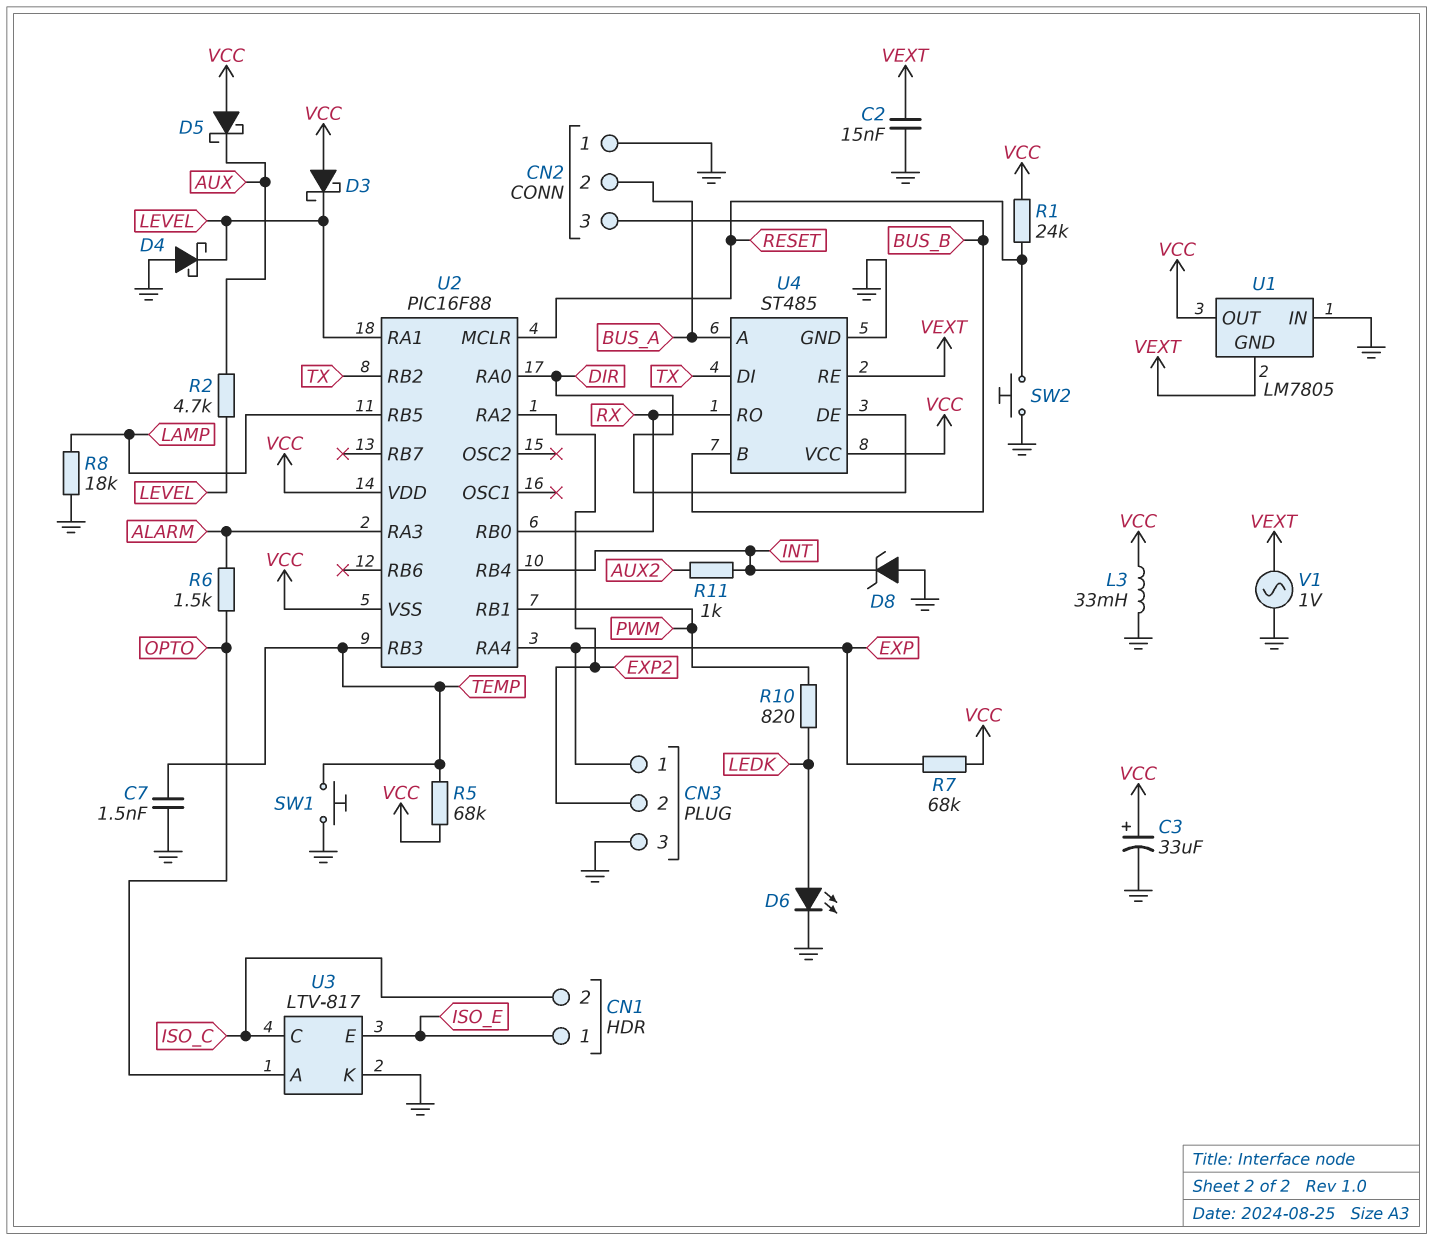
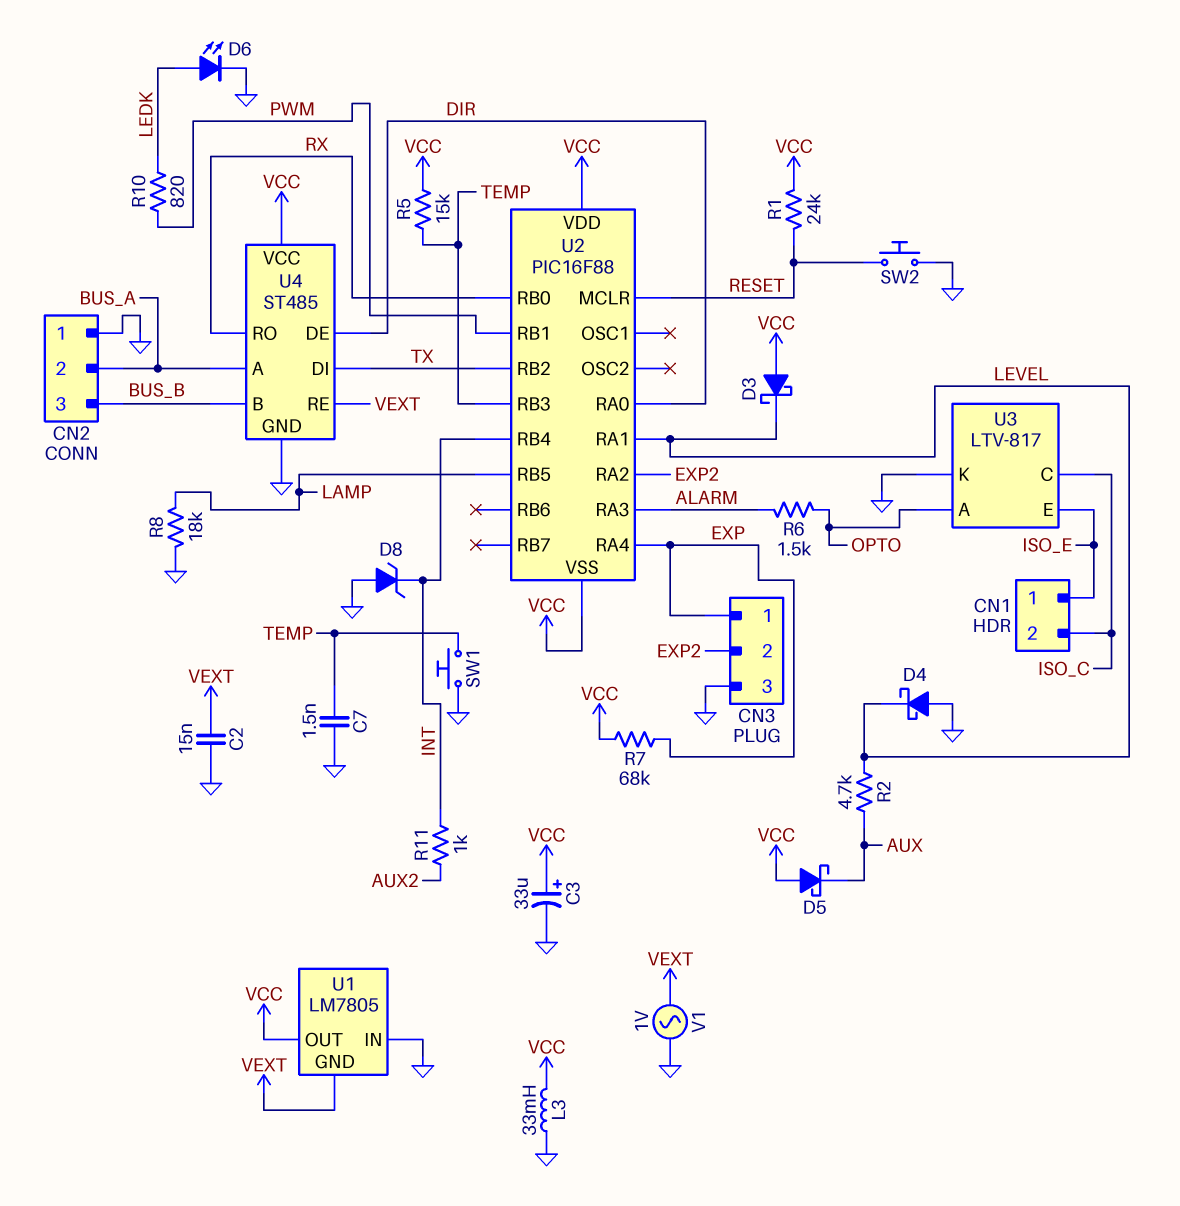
R5: 68k (TEMP, VCC) -> 15k (TEMP, VCC)

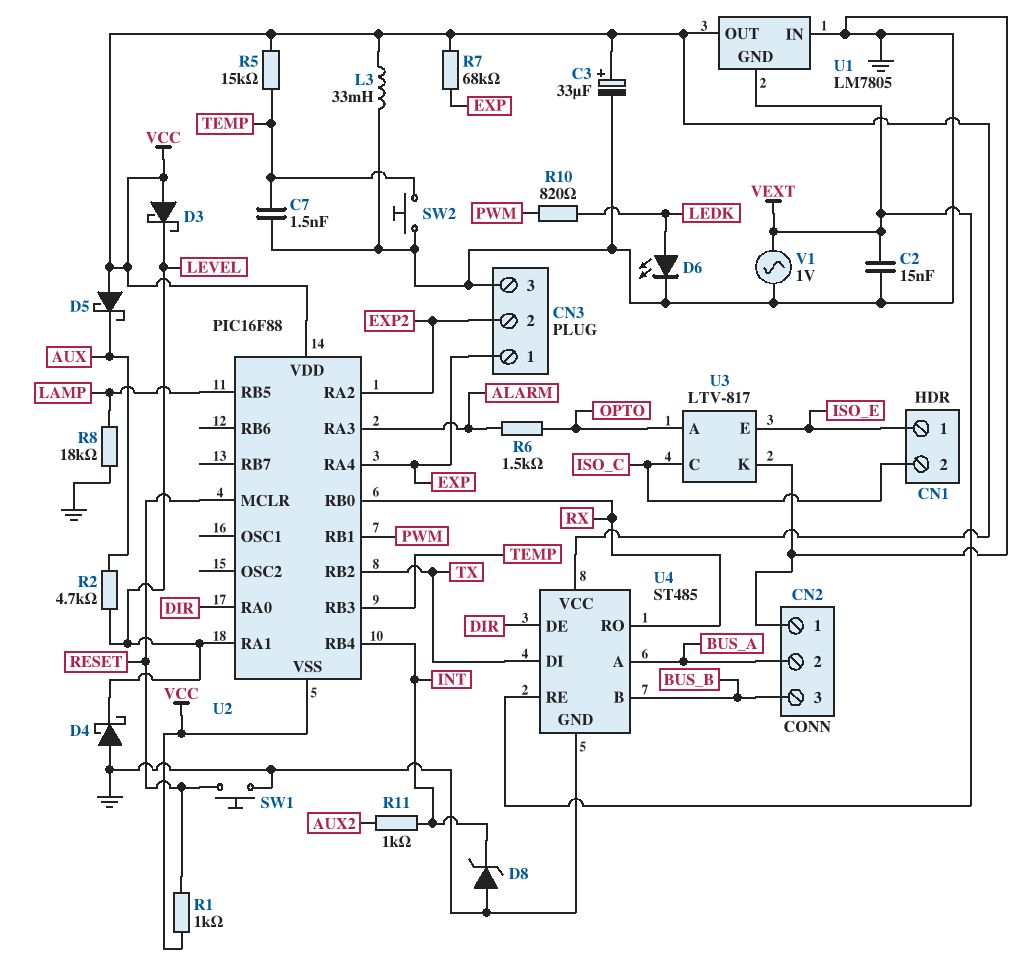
R1: 24k (RESET, VCC) -> 1k (RESET, VCC)
SW1: button (GND, TEMP) -> button (GND, RESET)
SW2: button (GND, RESET) -> button (GND, TEMP)

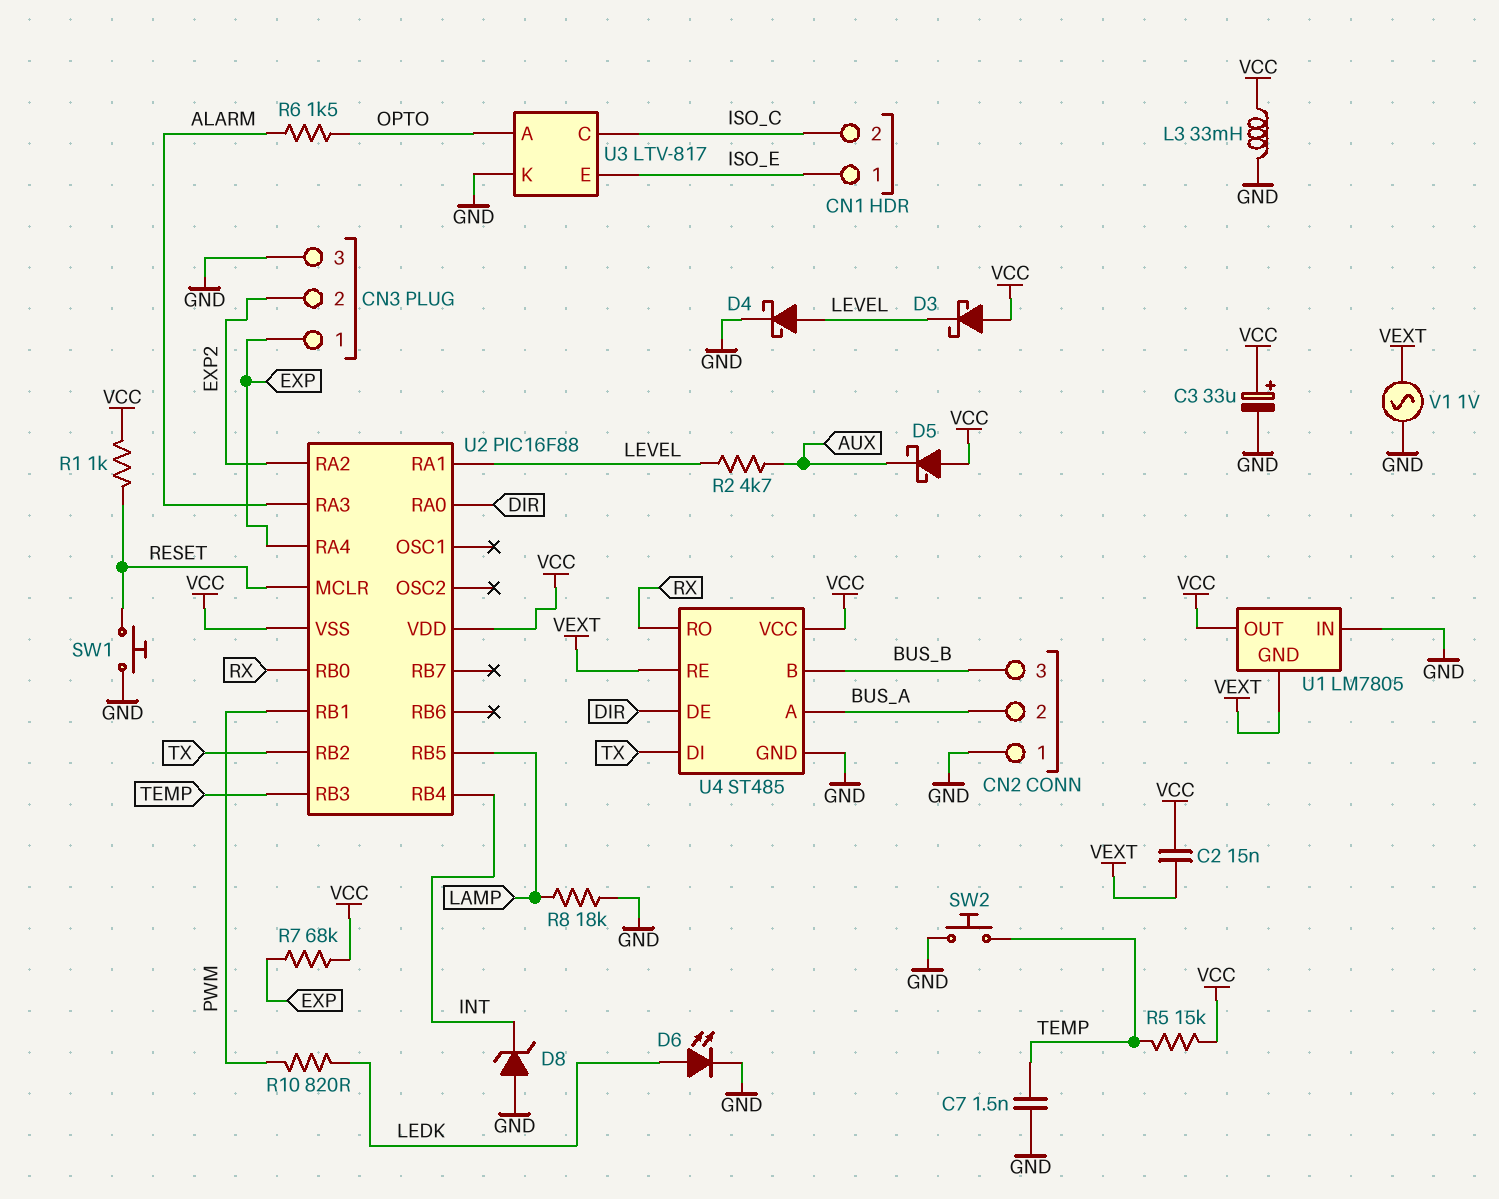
C2: 15nF (GND, VEXT) -> 15nF (VCC, VEXT)
D4: schottky (A GND, K LEVEL) -> schottky (A LEVEL, K GND)
R11: 1k (AUX2, INT) -> none

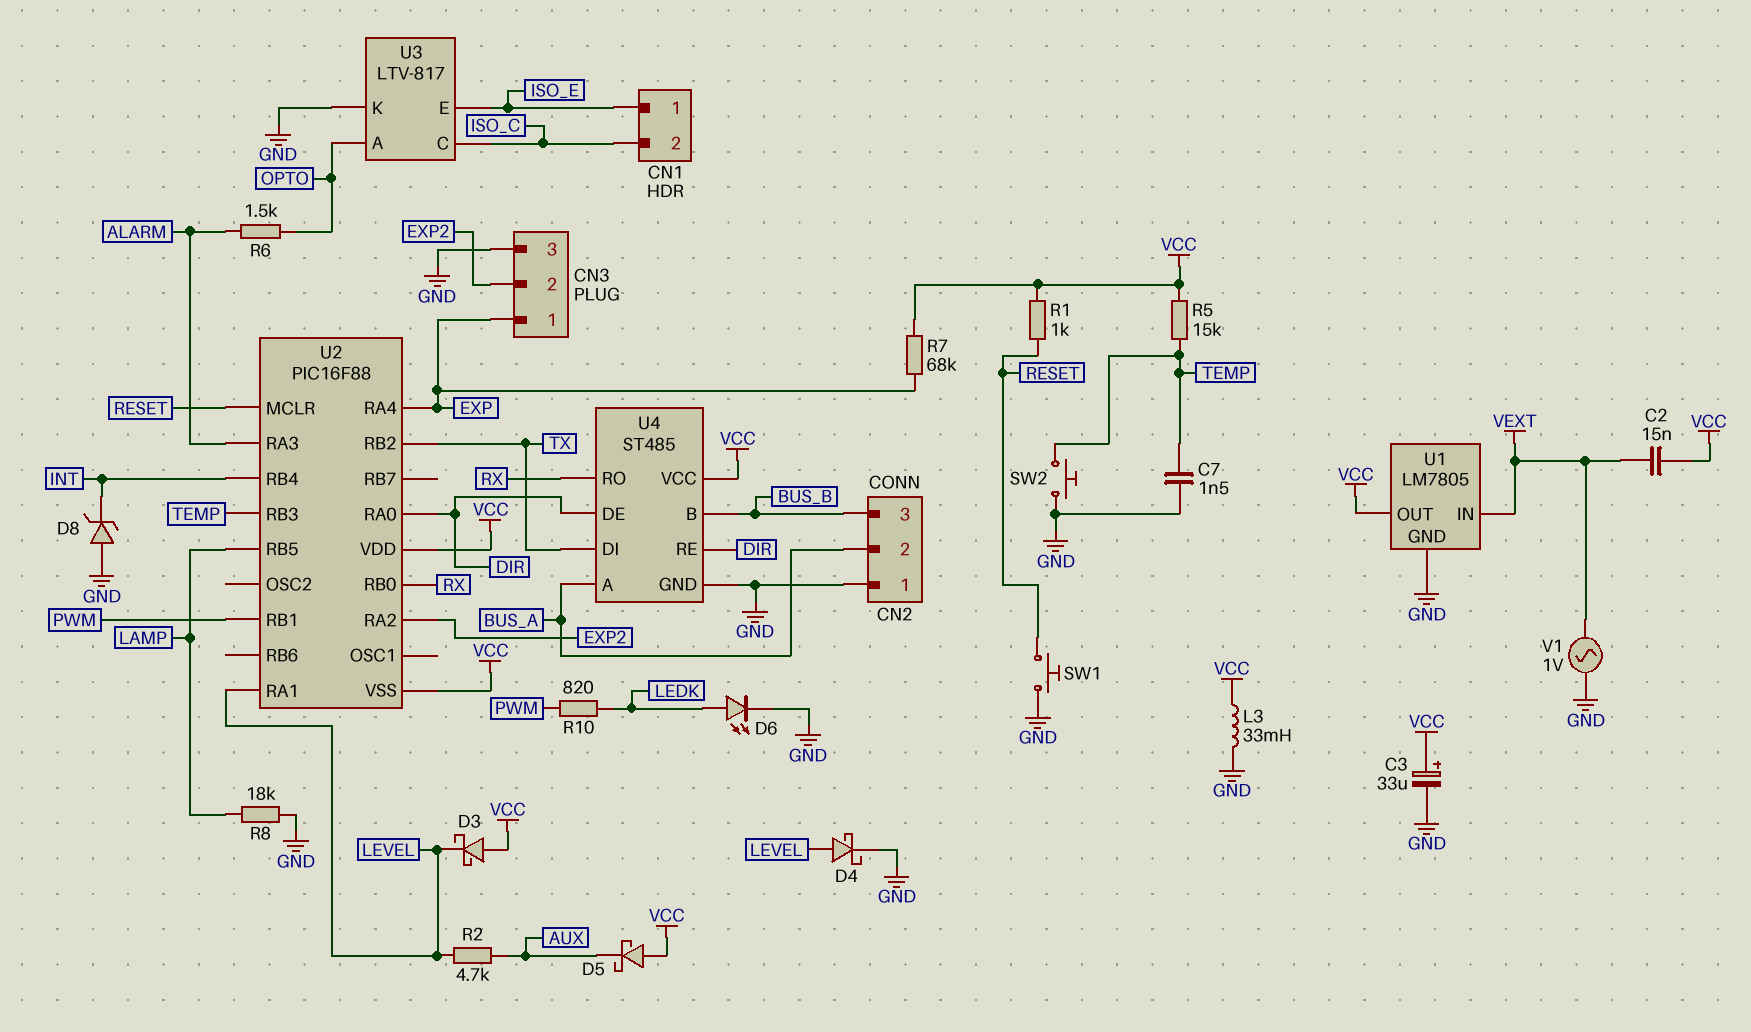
U1 pin GND: VEXT -> GND
U1 pin IN: GND -> VEXT
U4 pin RE: VEXT -> DIR

